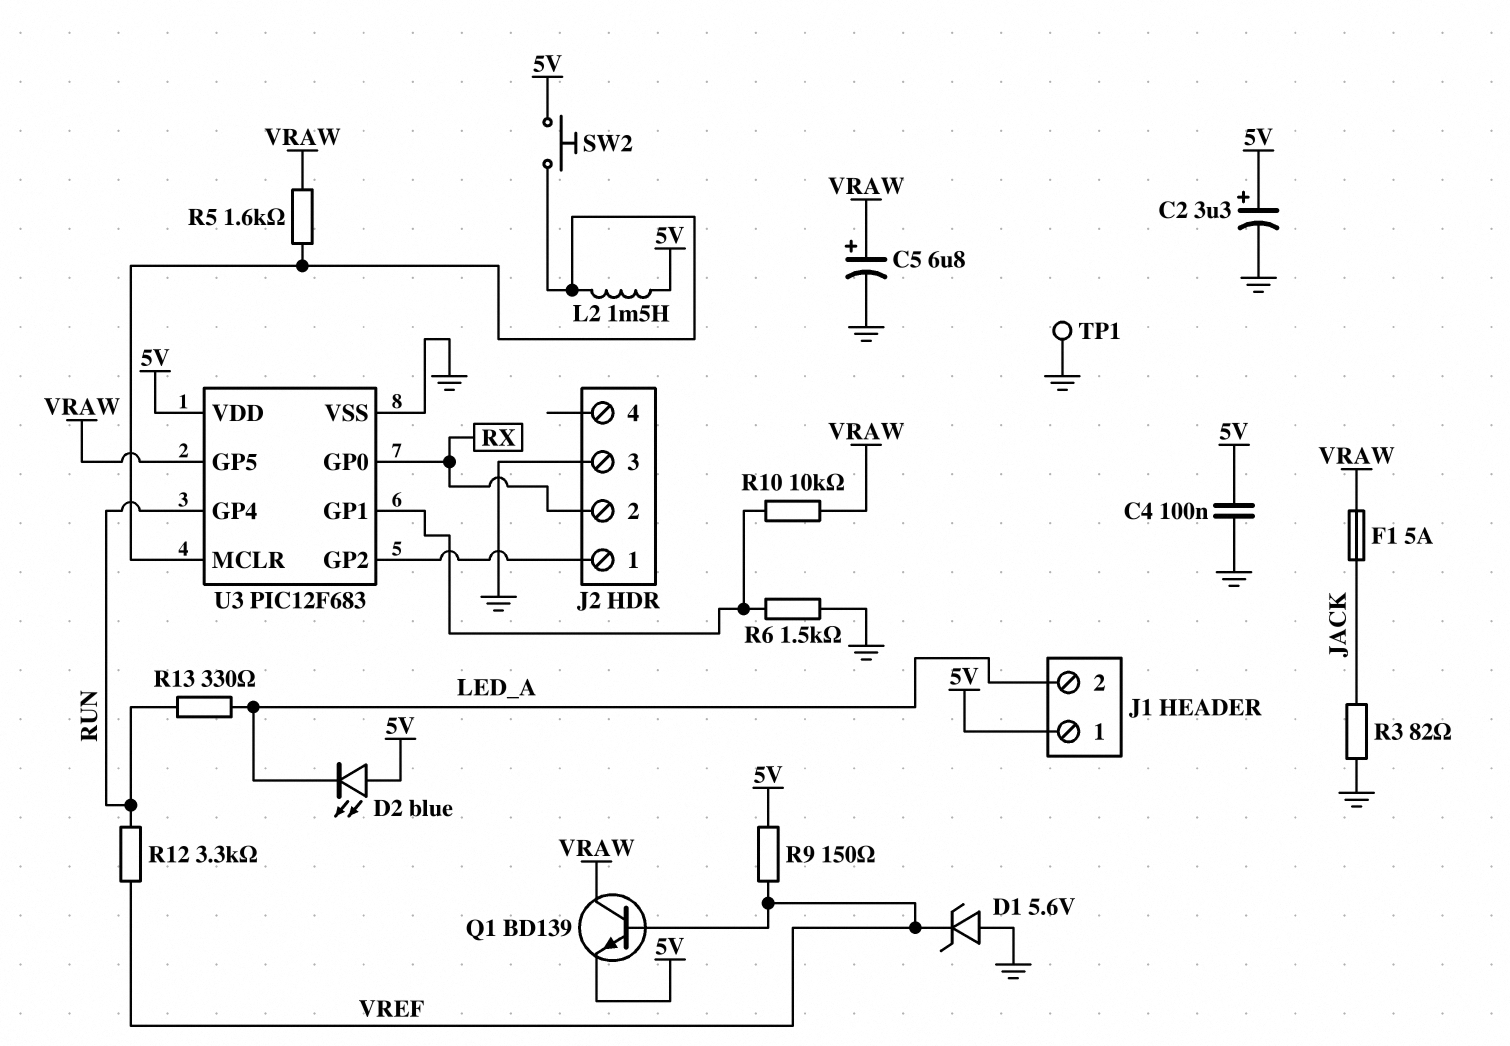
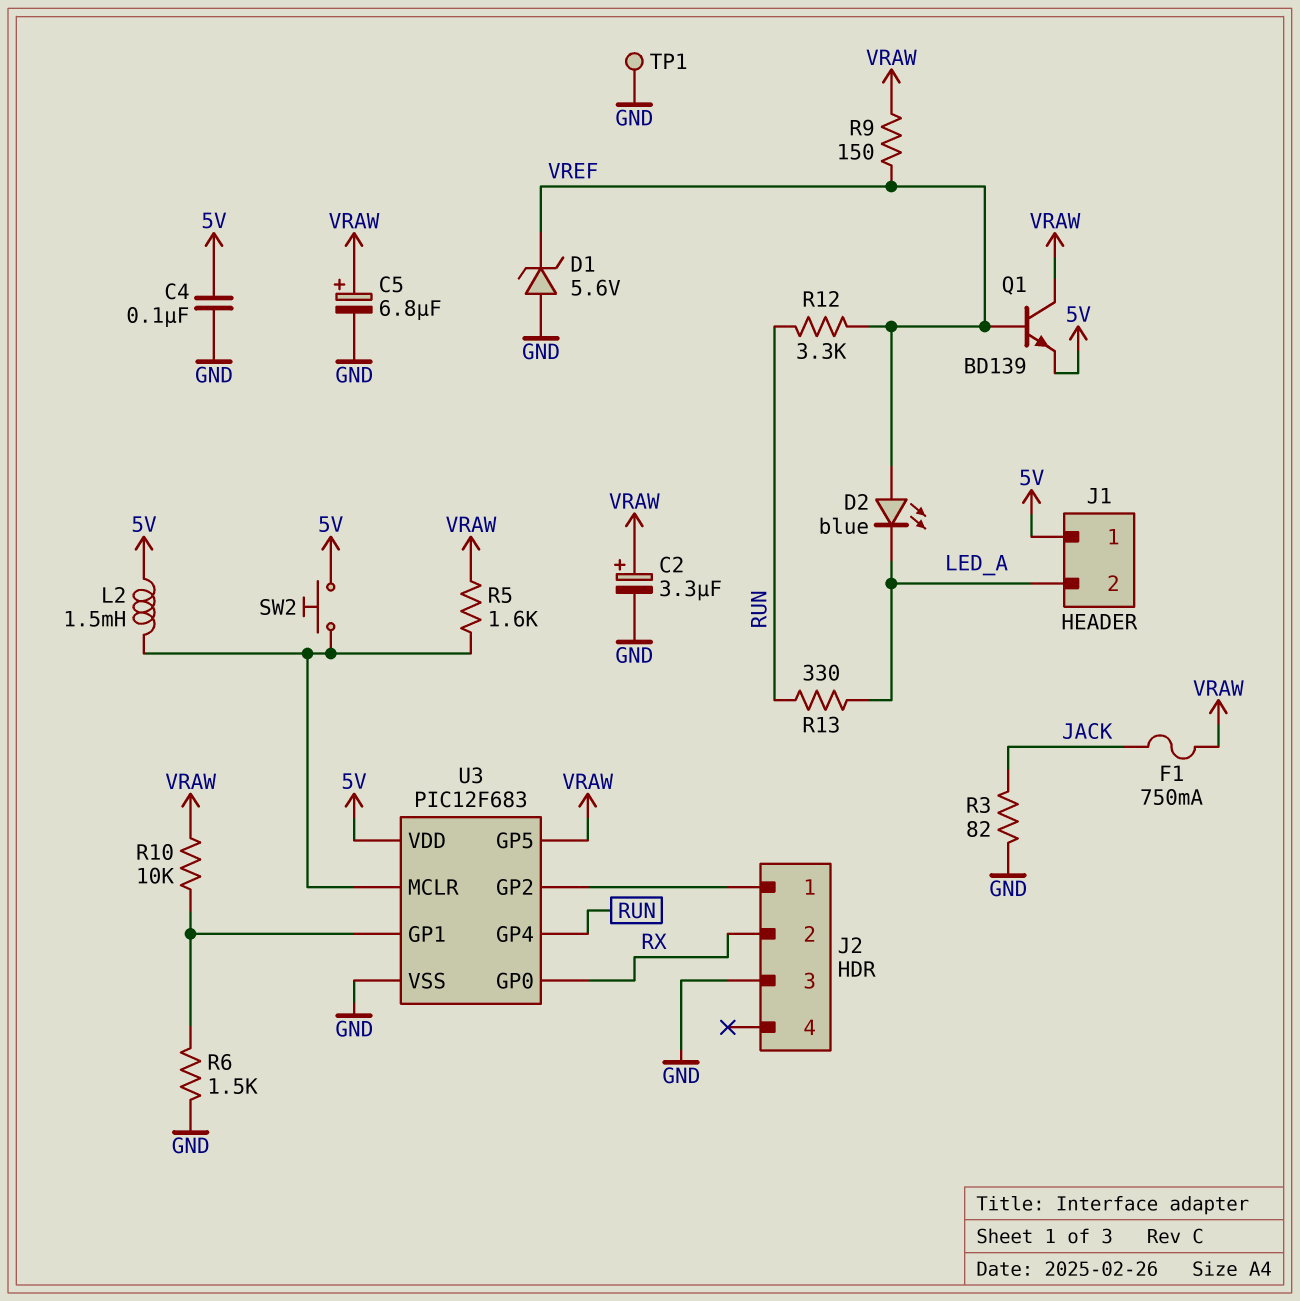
C2: 3.3uF (plus 5V, minus GND) -> 3.3uF (plus VRAW, minus GND)
D2: LED blue (A 5V, K LED_A) -> LED blue (A VREF, K LED_A)
F1: 5A (JACK, VRAW) -> 750mA (JACK, VRAW)
R9: 150 (5V, VREF) -> 150 (VRAW, VREF)

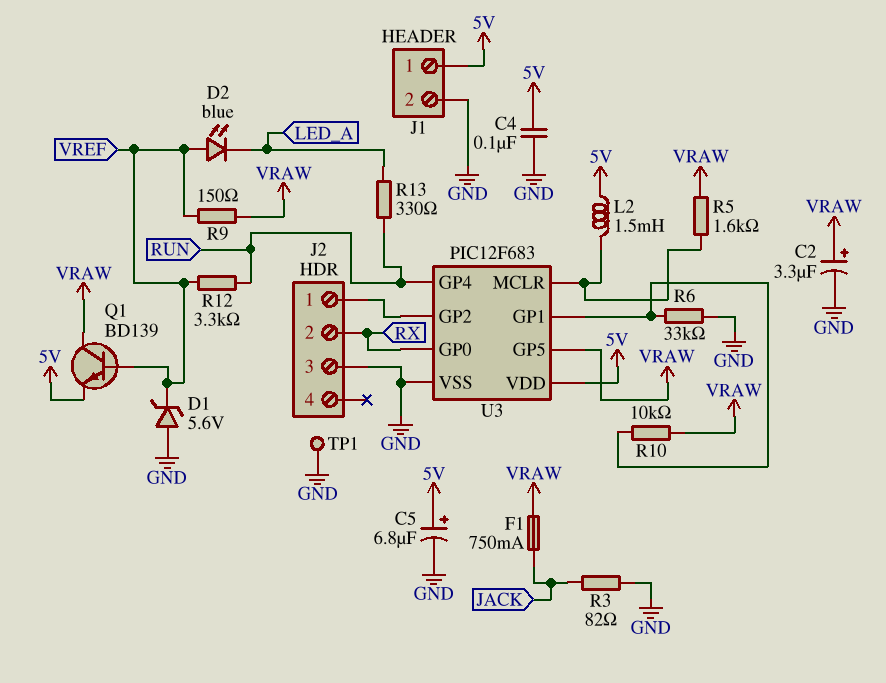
C5: 6.8uF (plus VRAW, minus GND) -> 6.8uF (plus 5V, minus GND)
J1 pin 2: LED_A -> GND
R6: 1.5k (GND, U3/GP1) -> 33k (GND, U3/GP1)
SW2: button (5V, U3/MCLR) -> none

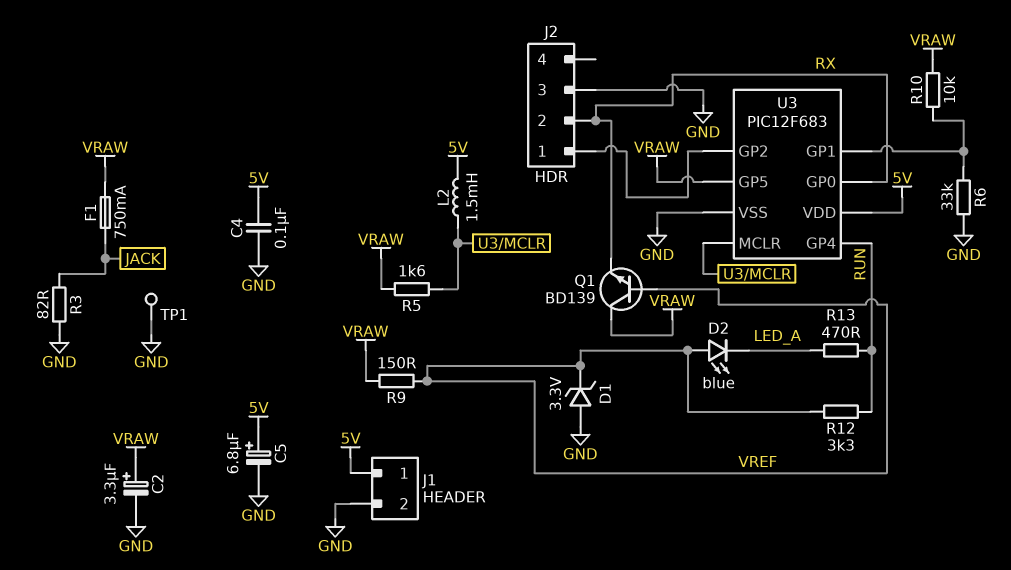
D1: zener 5.6V (A GND, K VREF) -> zener 3.3V (A GND, K VREF)
Q1: NPN BD139 (B VREF, C VRAW, E 5V) -> NPN BD139 (B VREF, C VRAW, E RX)
R13: 330 (LED_A, RUN) -> 470 (LED_A, RUN)

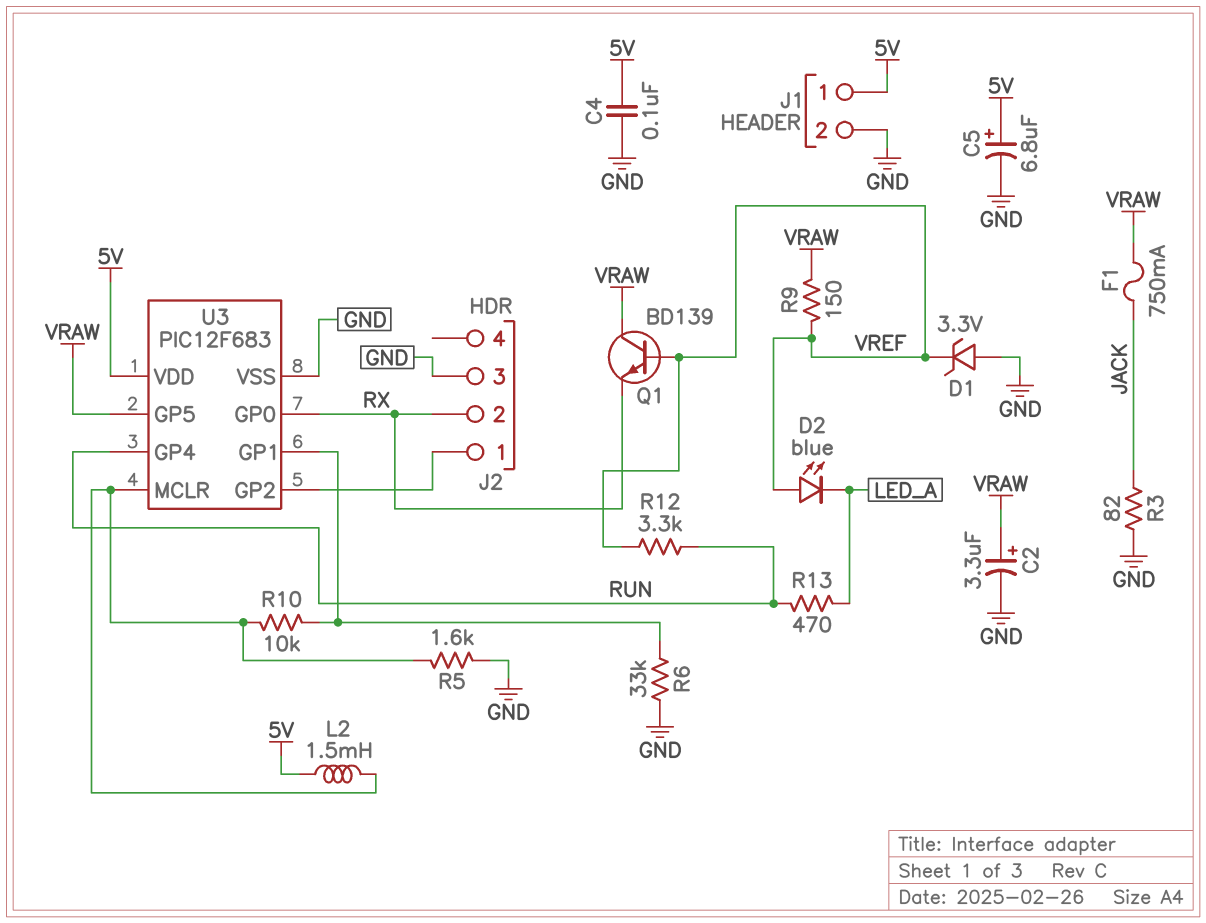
R5: 1.6k (U3/MCLR, VRAW) -> 1.6k (GND, U3/MCLR)
R10: 10k (U3/GP1, VRAW) -> 10k (U3/GP1, U3/MCLR)
TP1: test point (GND) -> none

